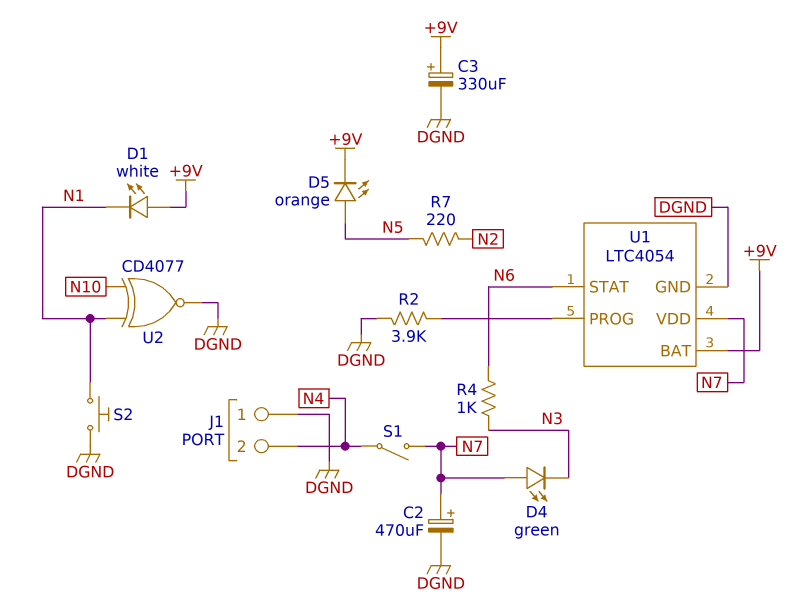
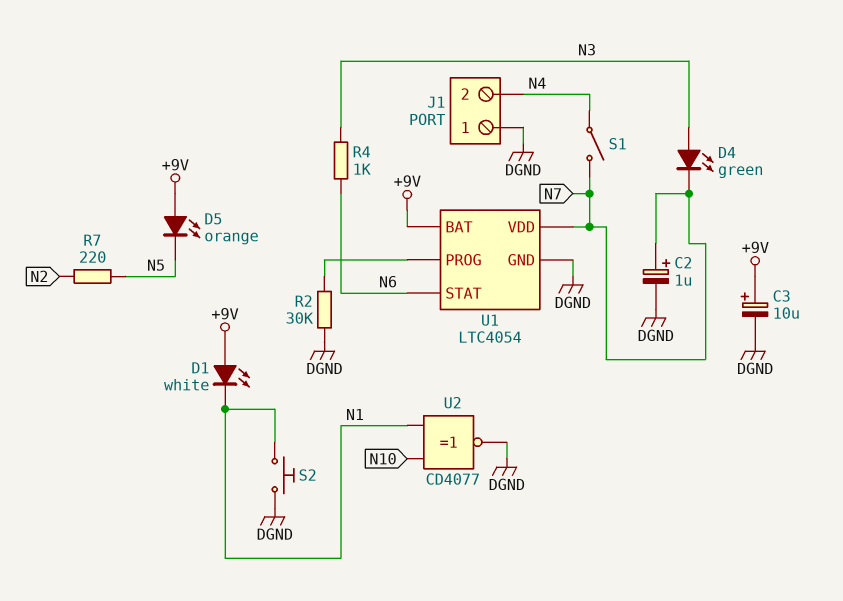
C2: 470uF (plus N7, minus DGND) -> 1uF (plus N7, minus DGND)
C3: 330uF (plus +9V, minus DGND) -> 10uF (plus +9V, minus DGND)
D4: LED green (A N7, K N3) -> LED green (A N3, K N7)
D5: LED orange (A N5, K +9V) -> LED orange (A +9V, K N5)
R2: 3.9k (DGND, U1/PROG) -> 30k (DGND, U1/PROG)

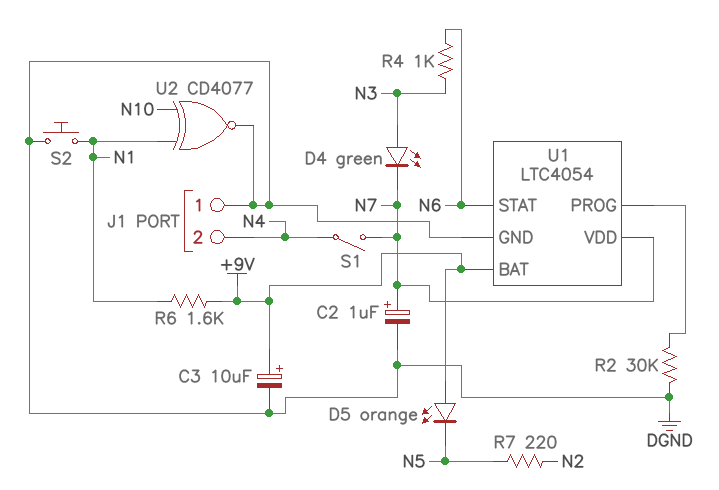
D1: LED white (A +9V, K N1) -> none
R6: none -> 1.6k (+9V, N1)

